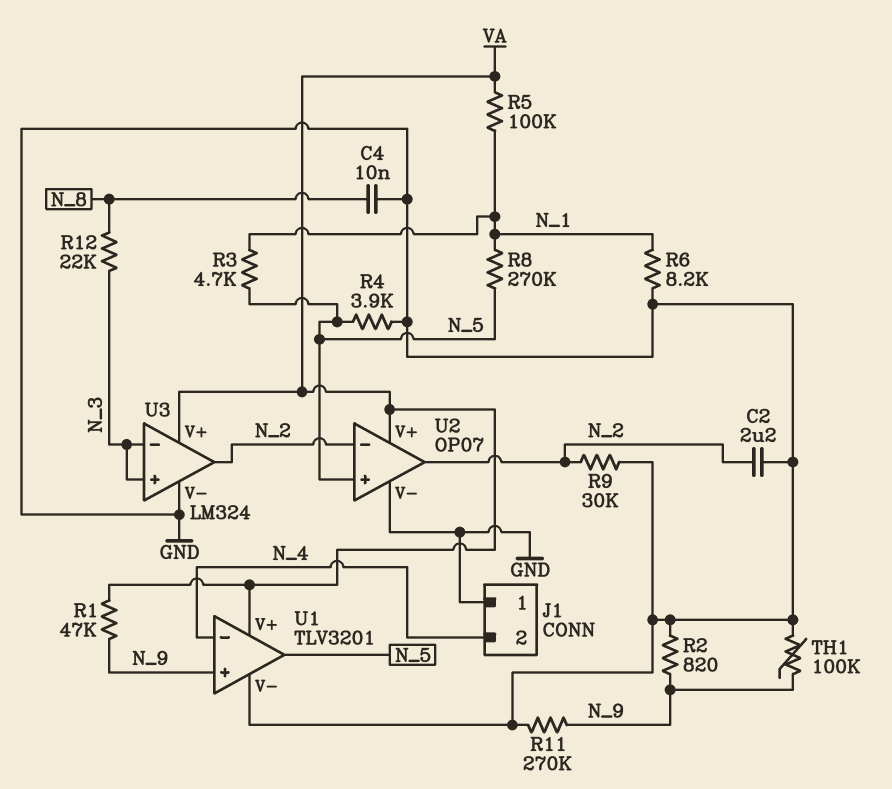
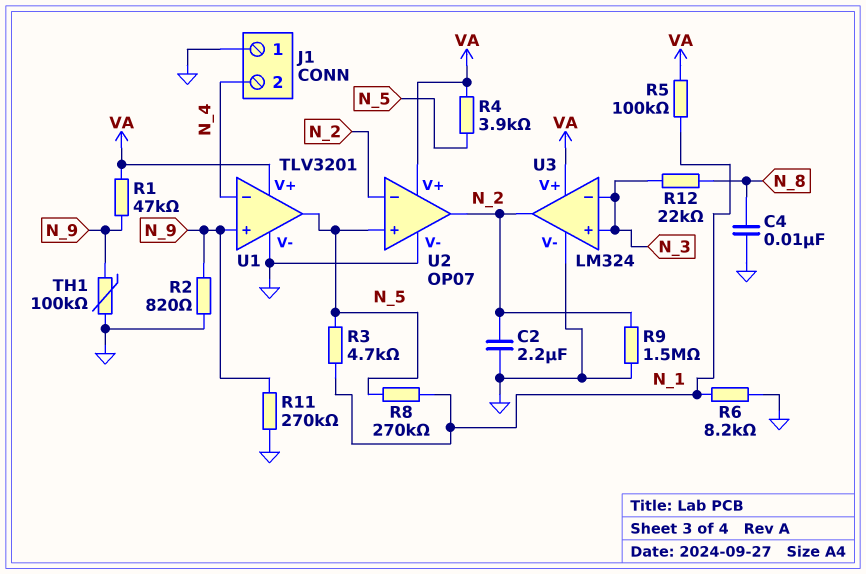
R4: 3.9k (GND, N_5) -> 3.9k (N_5, VA)
R9: 30k (GND, N_2) -> 1.5M (GND, N_2)

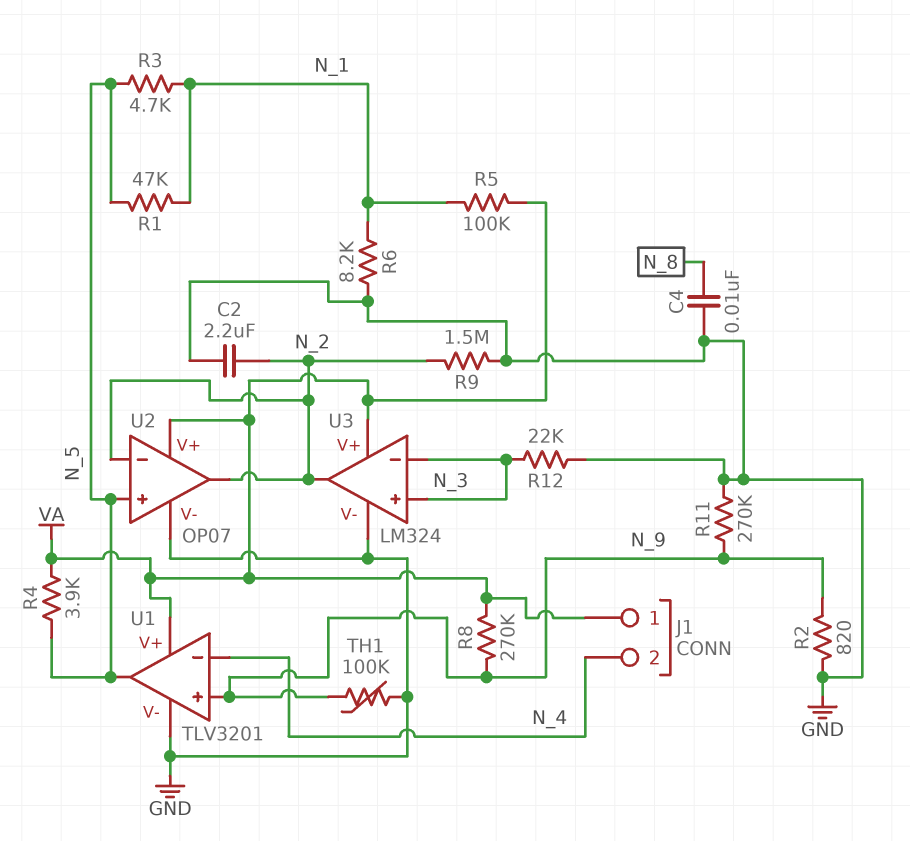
J1 pin 1: GND -> VA
R1: 47k (N_9, VA) -> 47k (N_1, N_5)
R8: 270k (N_1, N_5) -> 270k (N_9, VA)
R12: 22k (N_3, N_8) -> 22k (GND, N_3)

